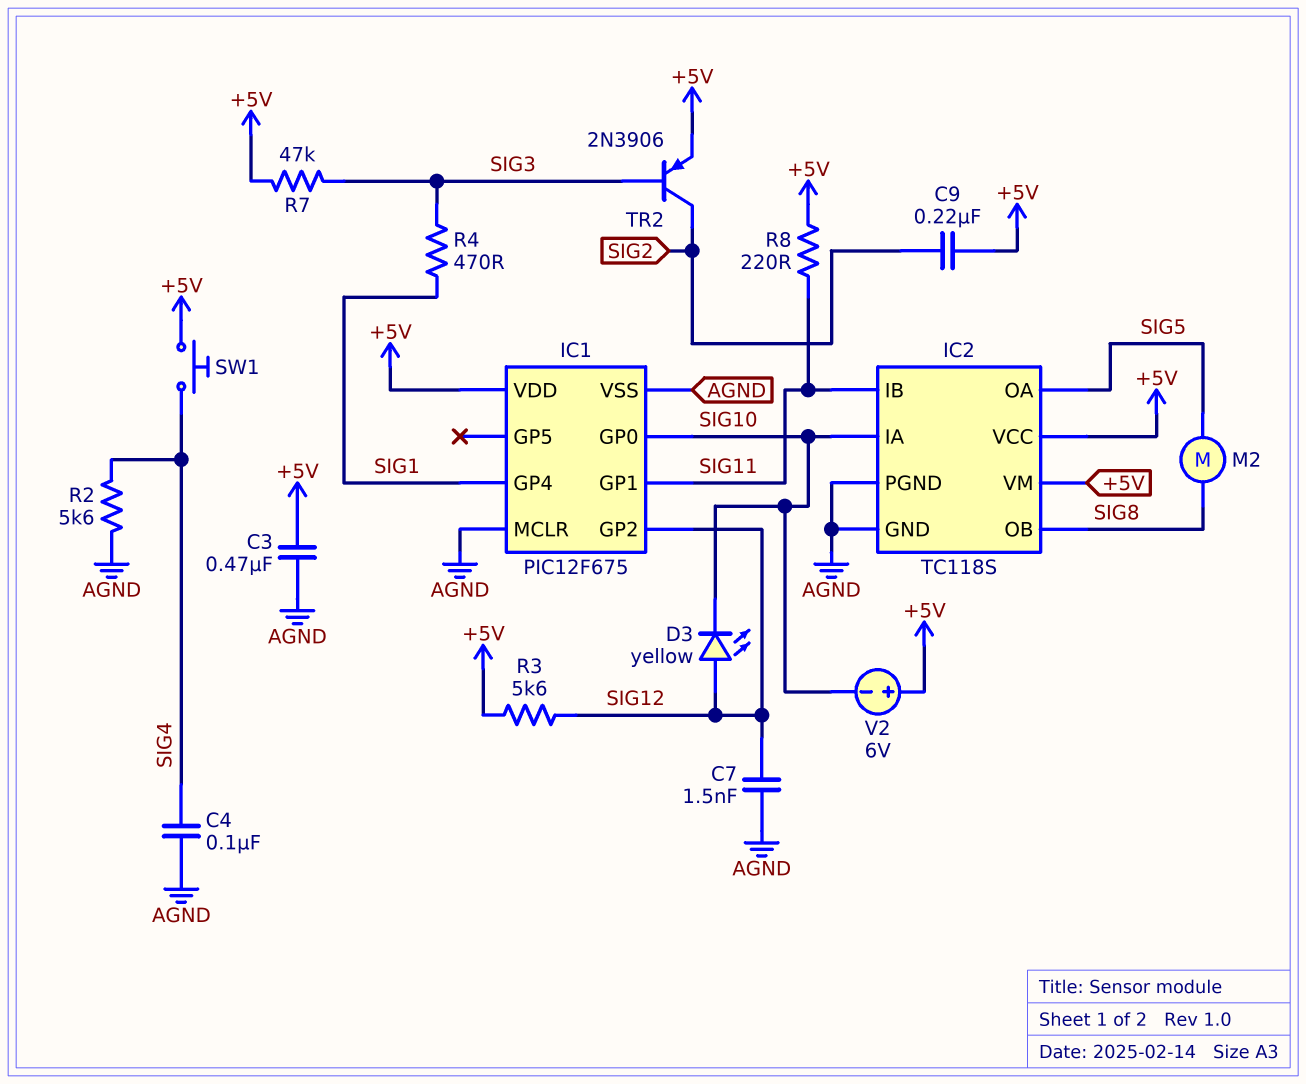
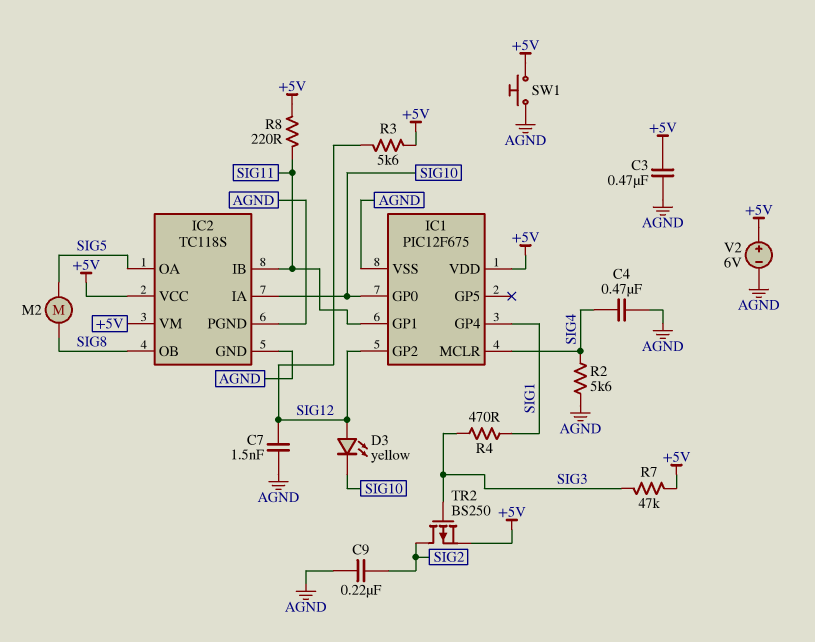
C4: 100nF (AGND, SIG4) -> 470nF (AGND, SIG4)
C9: 220nF (+5V, SIG2) -> 220nF (AGND, SIG2)
IC1 pin MCLR: AGND -> SIG4
SW1: button (+5V, SIG4) -> button (+5V, AGND)
TR2: PNP 2N3906 (B SIG3, C SIG2, E +5V) -> PMOS BS250 (G SIG3, D SIG2, S +5V)
V2: 6V (plus +5V, minus SIG10) -> 6V (plus +5V, minus AGND)

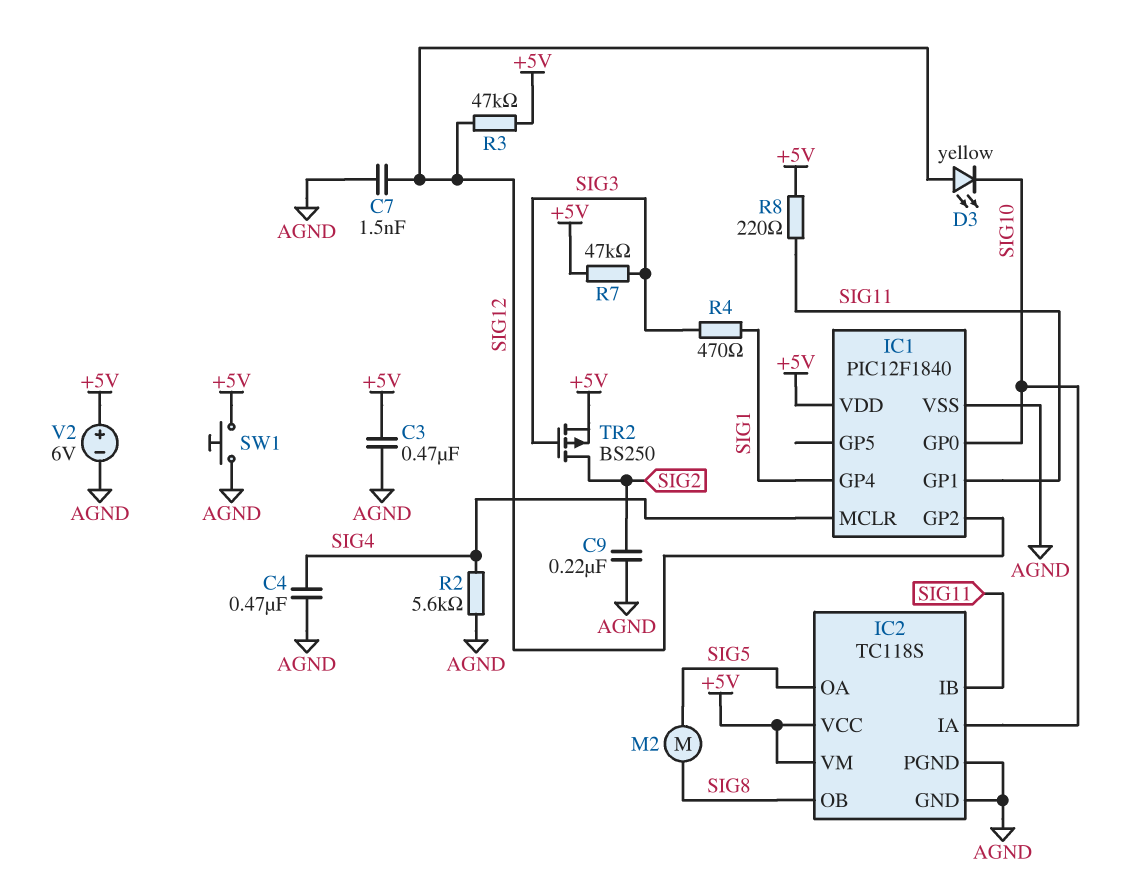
IC1: PIC12F675 -> PIC12F1840
R3: 5.6k (+5V, SIG12) -> 47k (+5V, SIG12)

